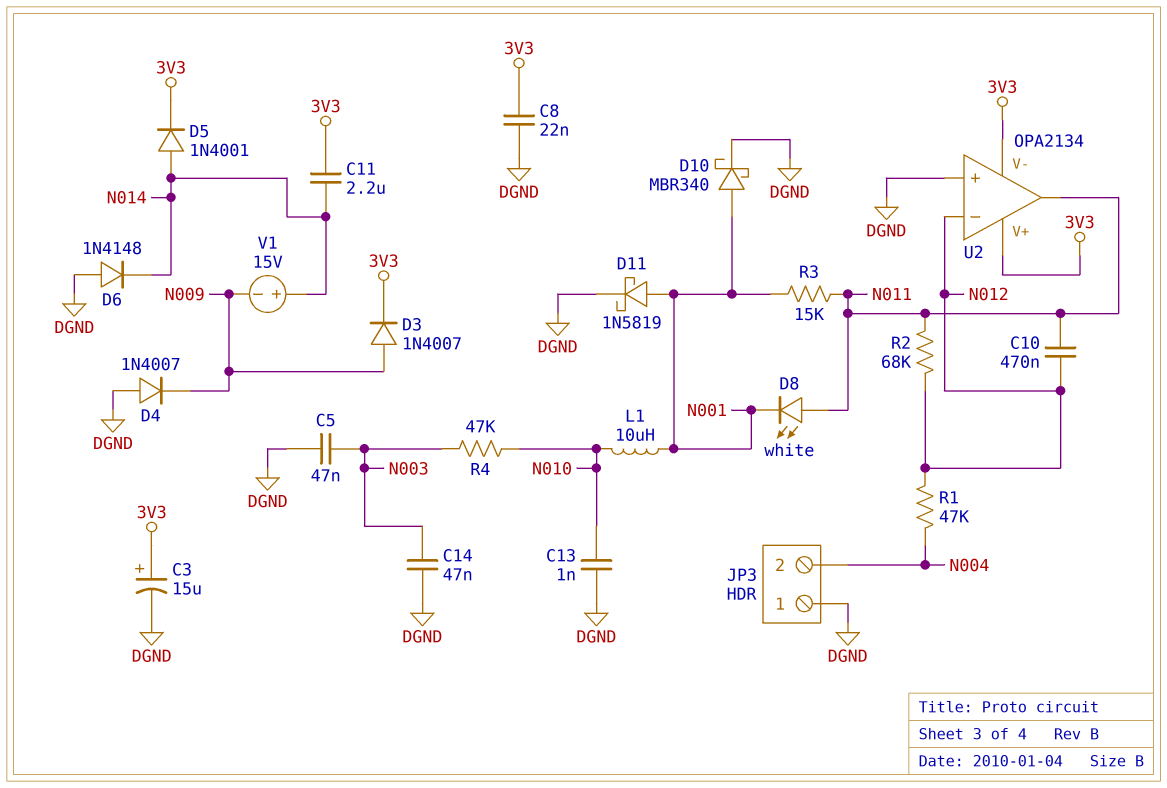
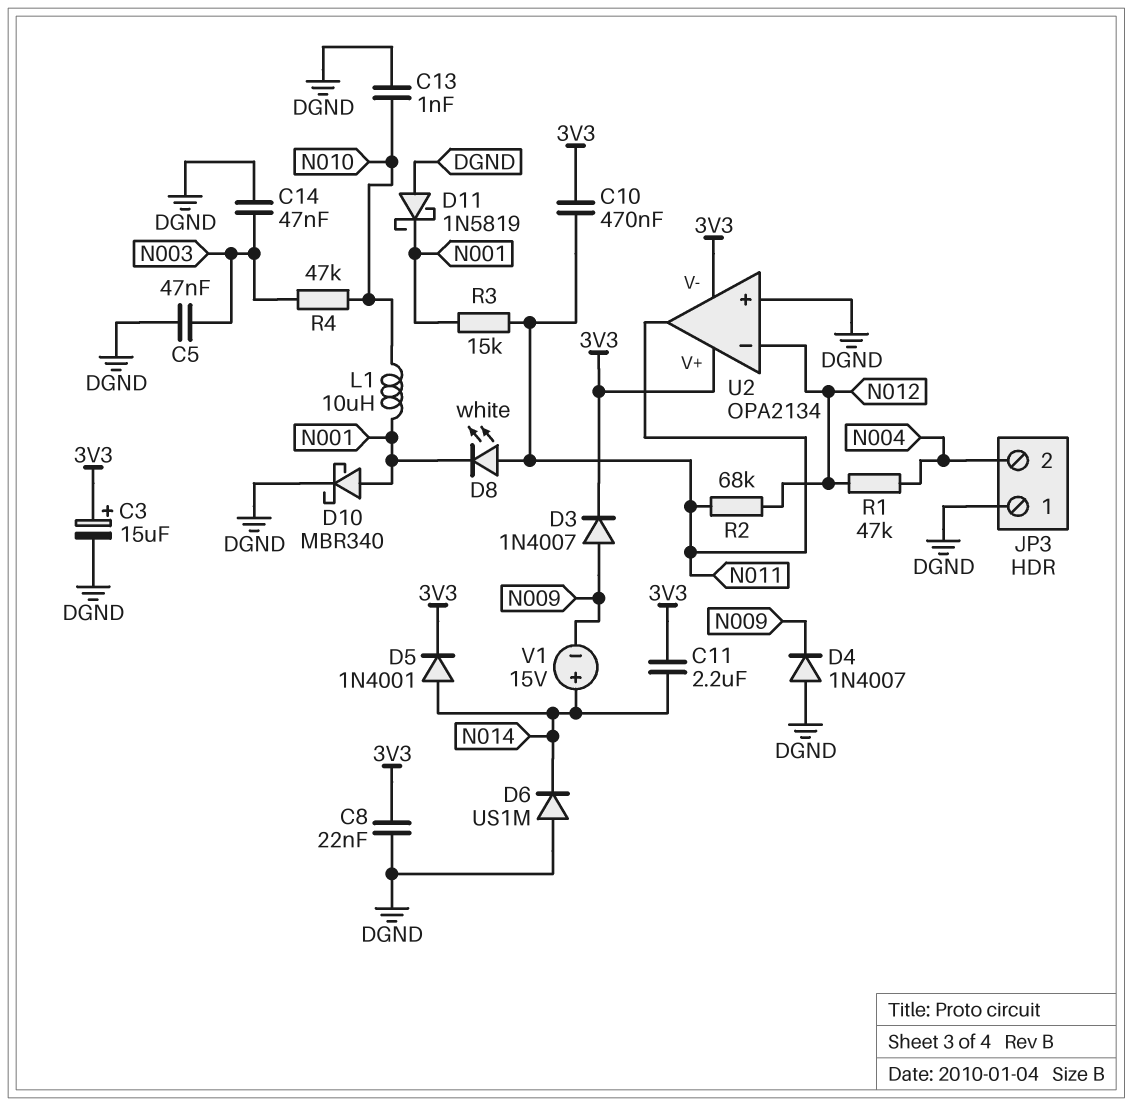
C10: 470nF (N011, N012) -> 470nF (3V3, N011)
D6: diode 1N4148 (A DGND, K N014) -> diode US1M (A DGND, K N014)
D11: schottky 1N5819 (A N001, K DGND) -> schottky 1N5819 (A DGND, K N001)

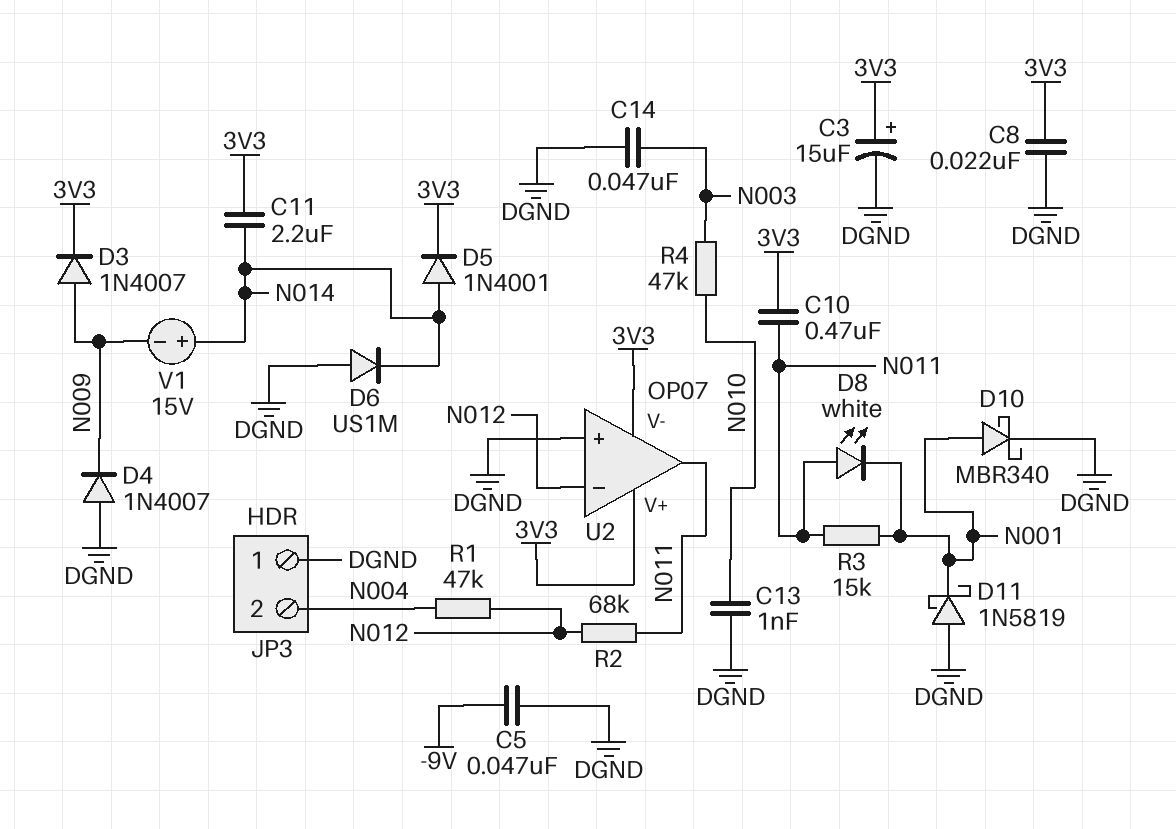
C5: 47nF (DGND, N003) -> 47nF (-9V, DGND)
L1: 10uH (N001, N010) -> none
U2: OPA2134 -> OP07

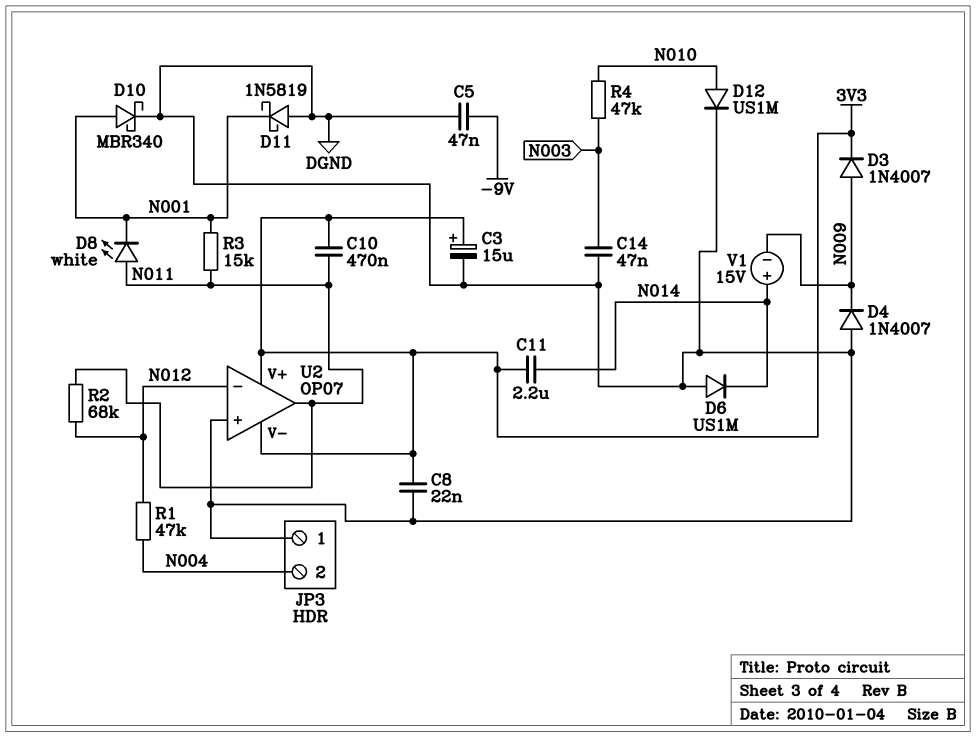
C13: 1nF (DGND, N010) -> none
D5: diode 1N4001 (A N014, K 3V3) -> none
D12: none -> diode US1M (A N010, K DGND)

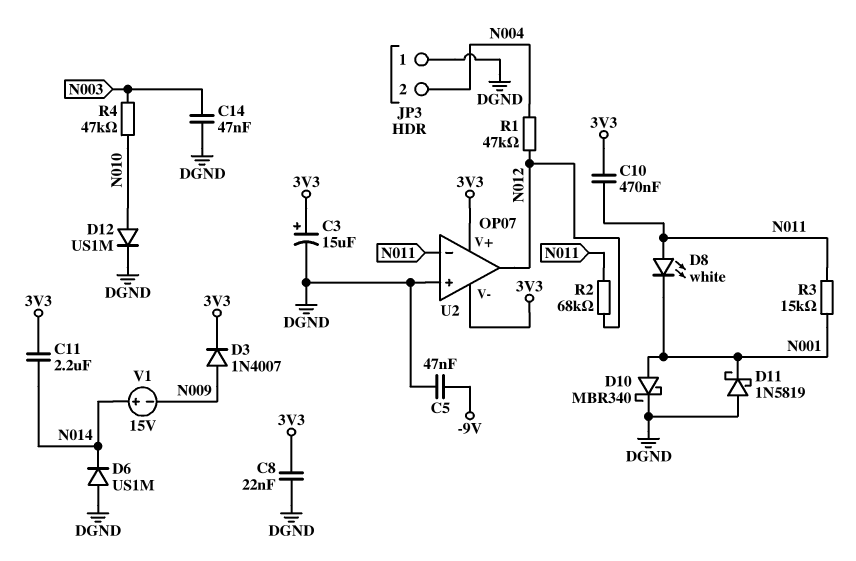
D4: diode 1N4007 (A DGND, K N009) -> none
U2 pin in-: N012 -> N011
U2 pin out: N011 -> N012

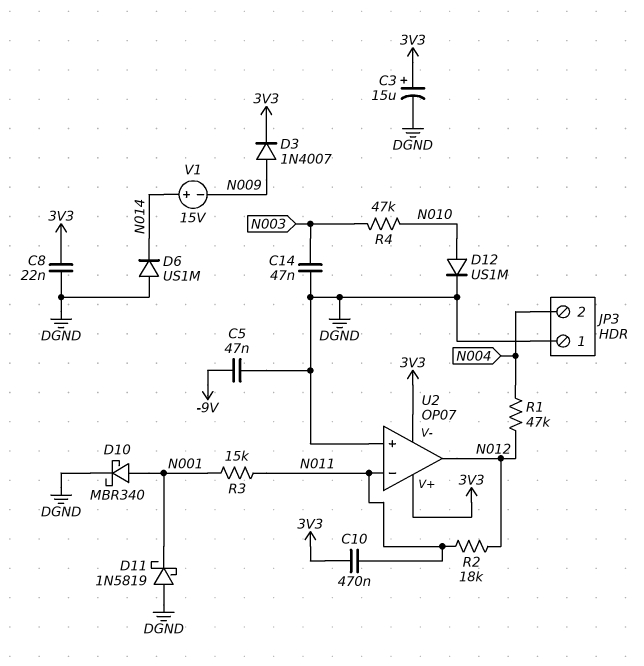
C11: 2.2uF (3V3, N014) -> none
D8: LED white (A N011, K N001) -> none
R2: 68k (N011, N012) -> 18k (N011, N012)

